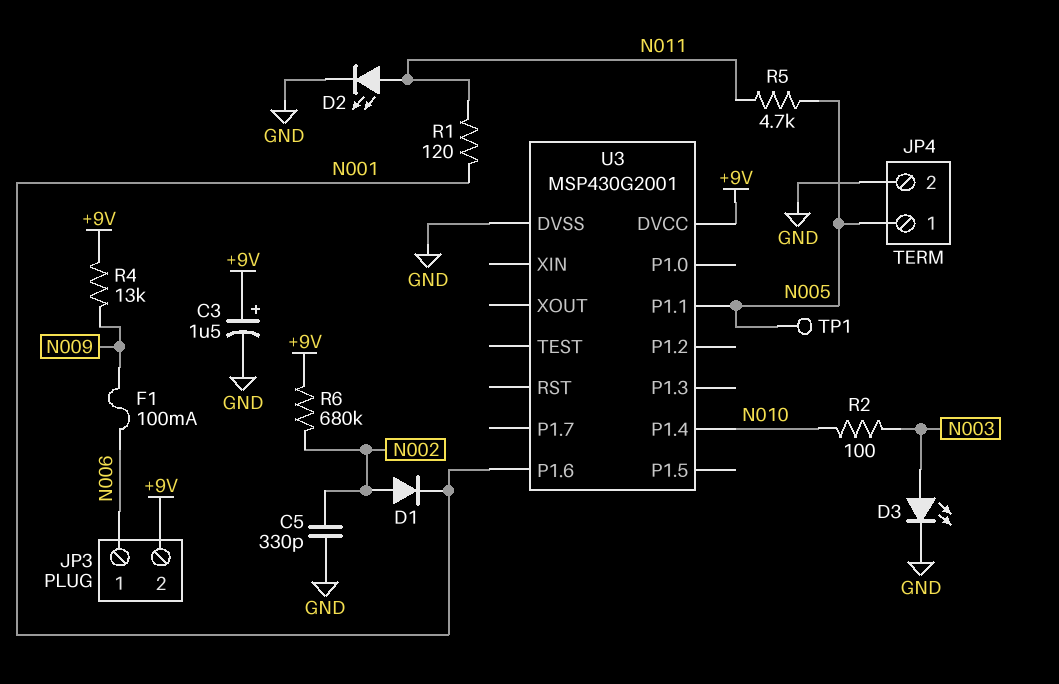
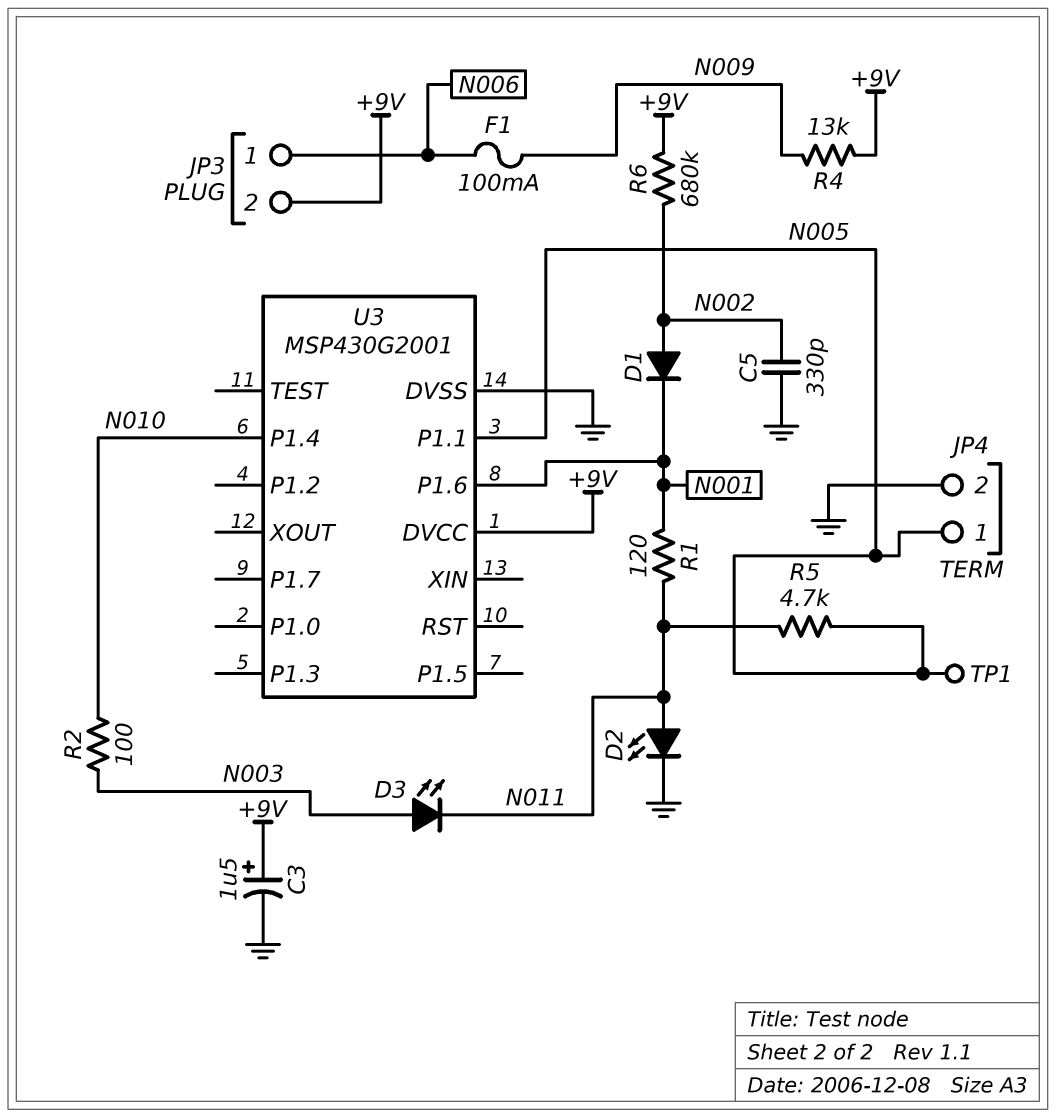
D3: LED (A N003, K GND) -> LED (A N003, K N011)

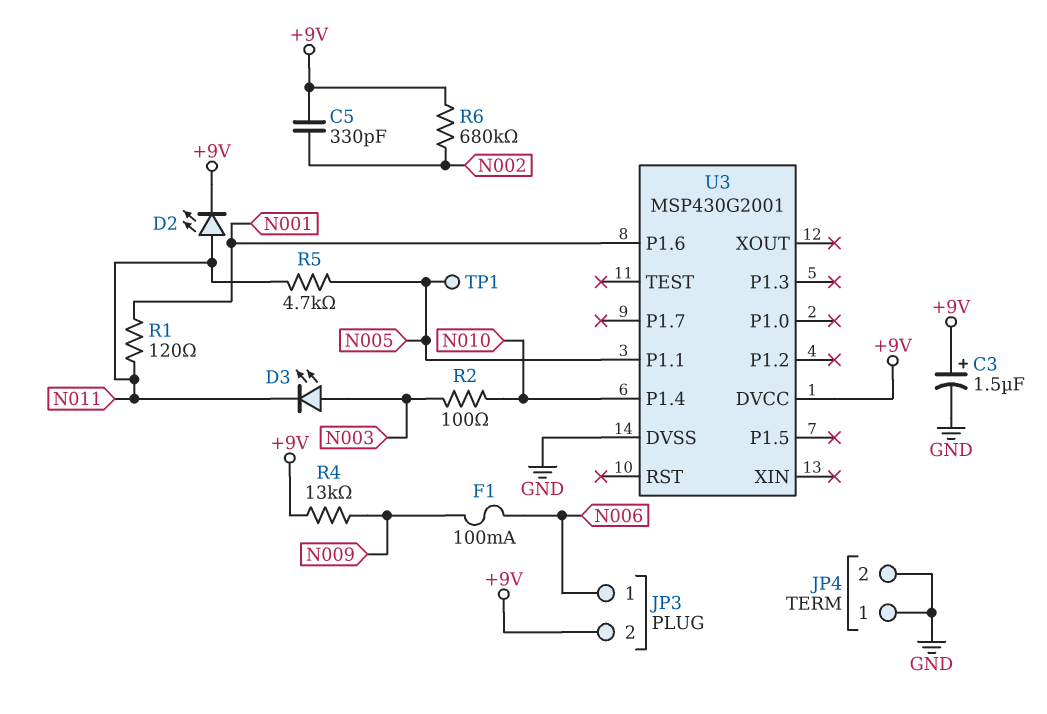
C5: 330pF (GND, N002) -> 330pF (+9V, N002)
D1: diode (A N002, K N001) -> none
D2: LED (A N011, K GND) -> LED (A N011, K +9V)
JP4 pin 1: N005 -> GND

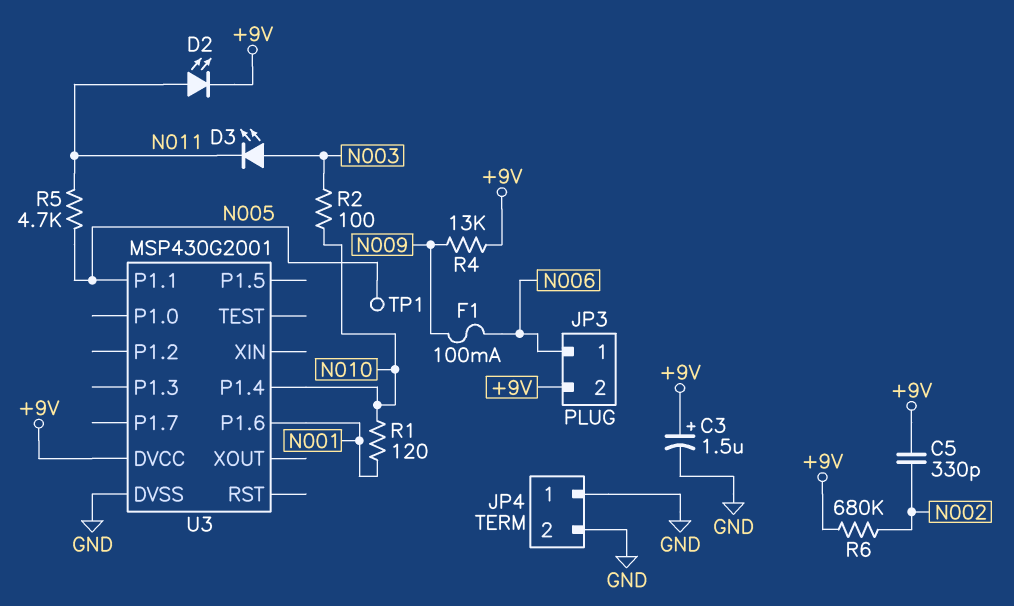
R1: 120 (N001, N011) -> 120 (N001, N010)

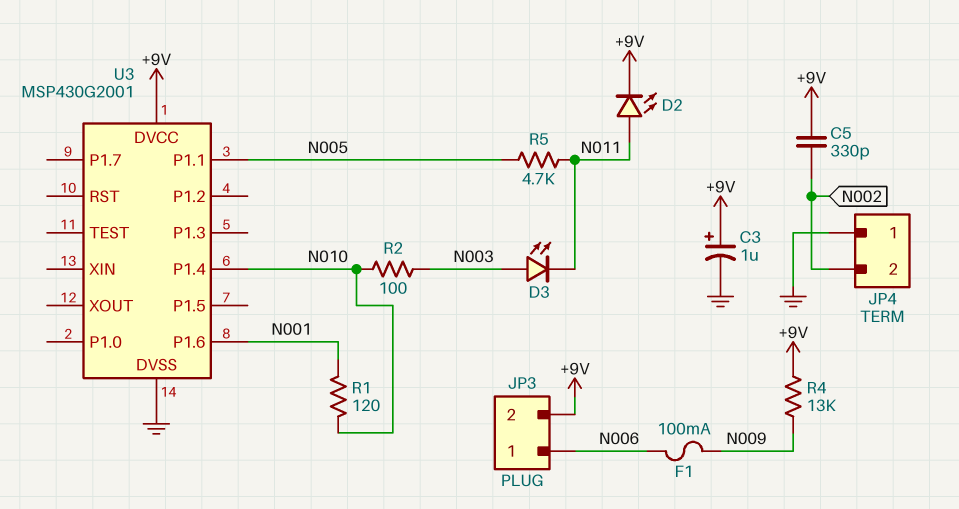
C3: 1.5uF (plus +9V, minus GND) -> 1uF (plus +9V, minus GND)
JP4 pin 2: GND -> N002
R6: 680k (+9V, N002) -> none
TP1: test point (N005) -> none

